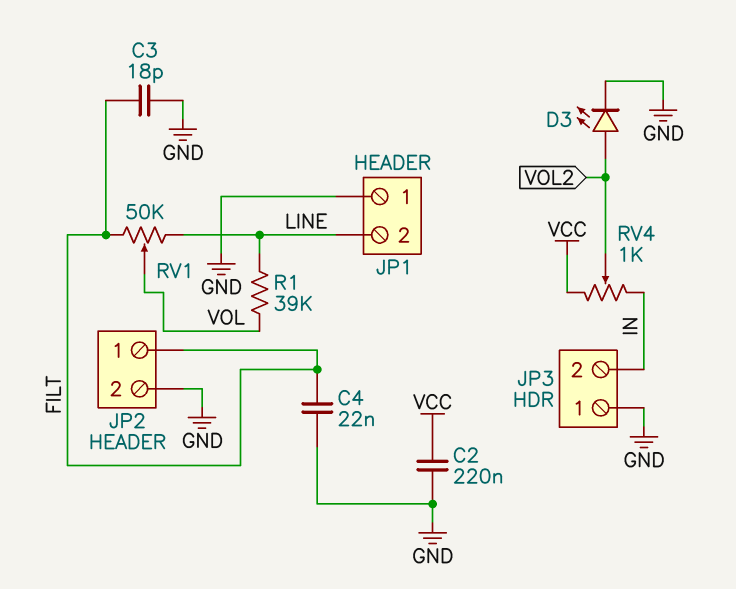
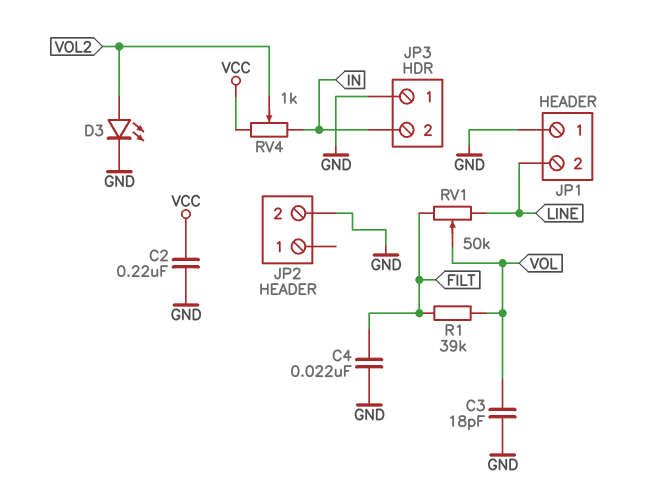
C3: 18pF (FILT, GND) -> 18pF (GND, VOL)
JP2 pin 1: FILT -> none
R1: 39k (LINE, VOL) -> 39k (FILT, VOL)

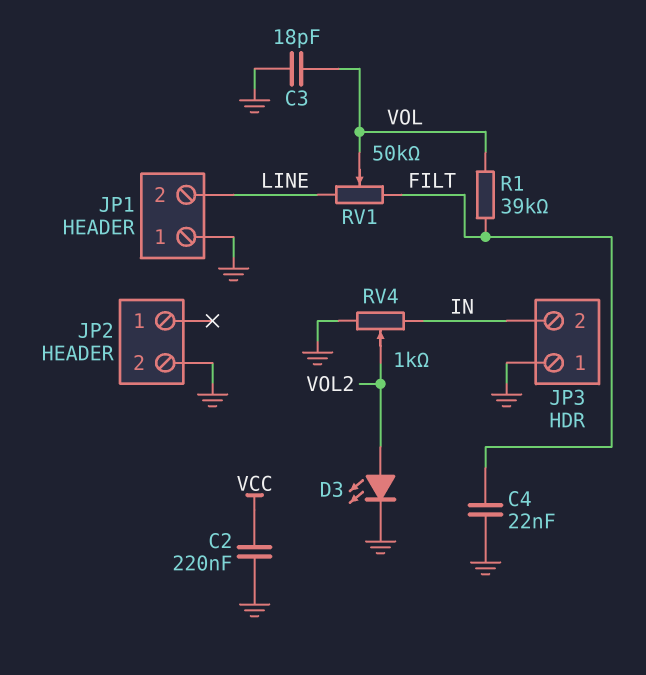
RV4: 1k (IN, VCC, wiper VOL2) -> 1k (GND, IN, wiper VOL2)

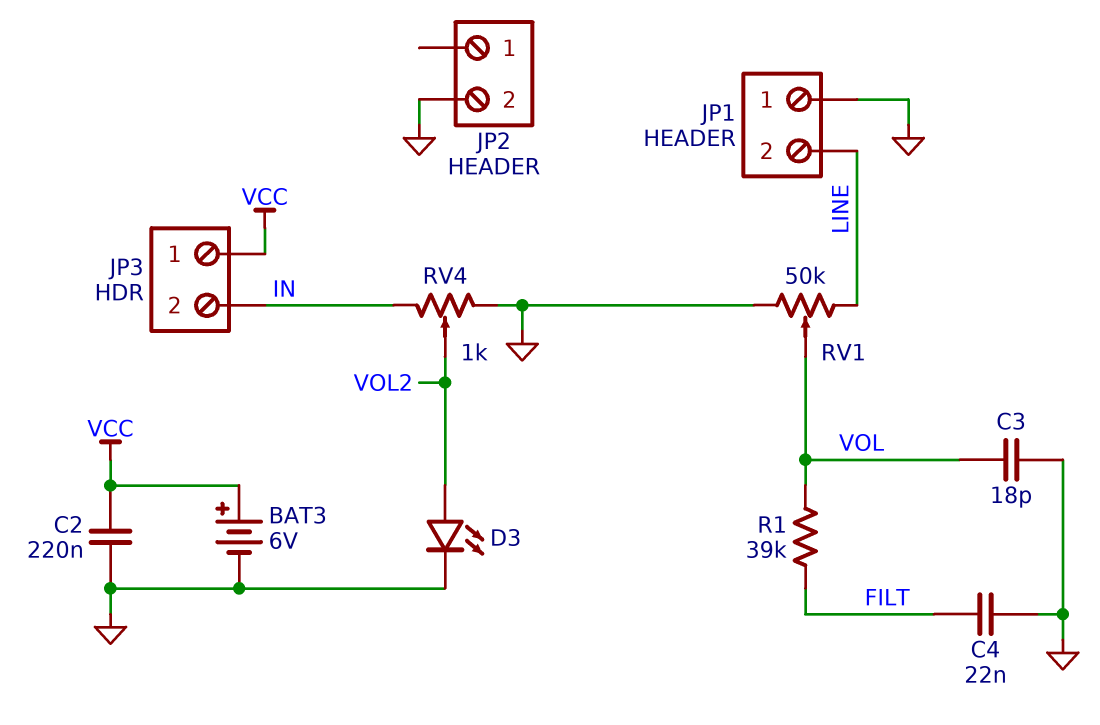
BAT3: none -> 6V (plus VCC, minus GND)
JP3 pin 1: GND -> VCC
RV1: 50k (FILT, LINE, wiper VOL) -> 50k (GND, LINE, wiper VOL)

